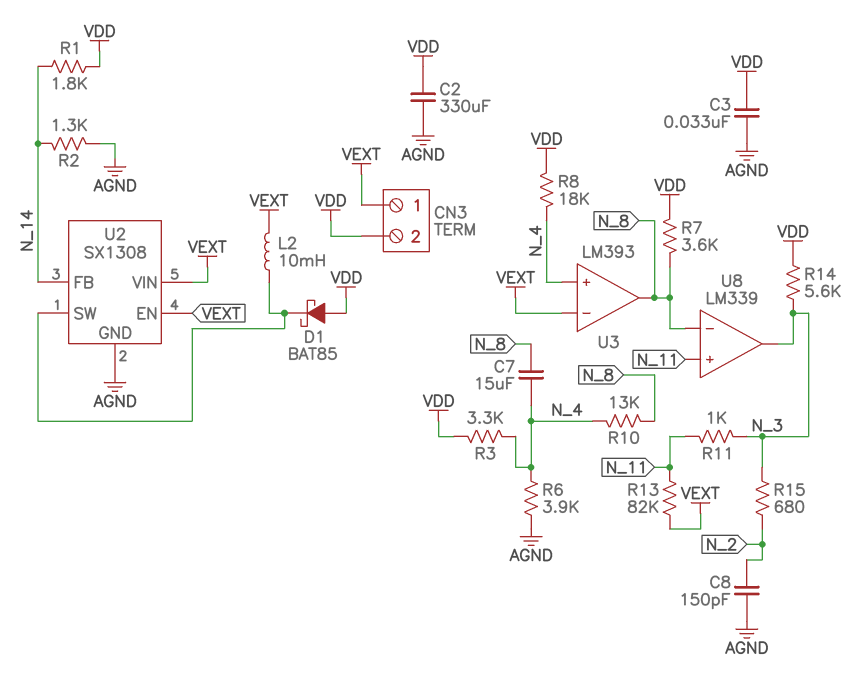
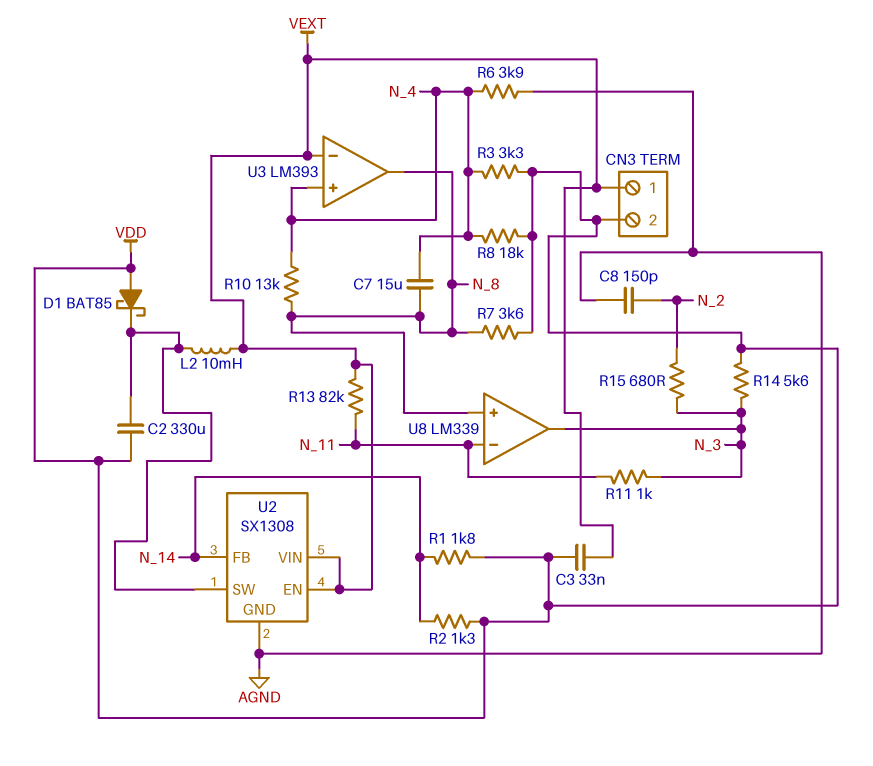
C2: 330uF (AGND, VDD) -> 330uF (U2/SW, VDD)
C3: 33nF (AGND, VDD) -> 33nF (VDD, VEXT)
R2: 1.3k (AGND, N_14) -> 1.3k (N_14, VDD)
U8 pin in+: N_11 -> N_8
U8 pin in-: N_8 -> N_11

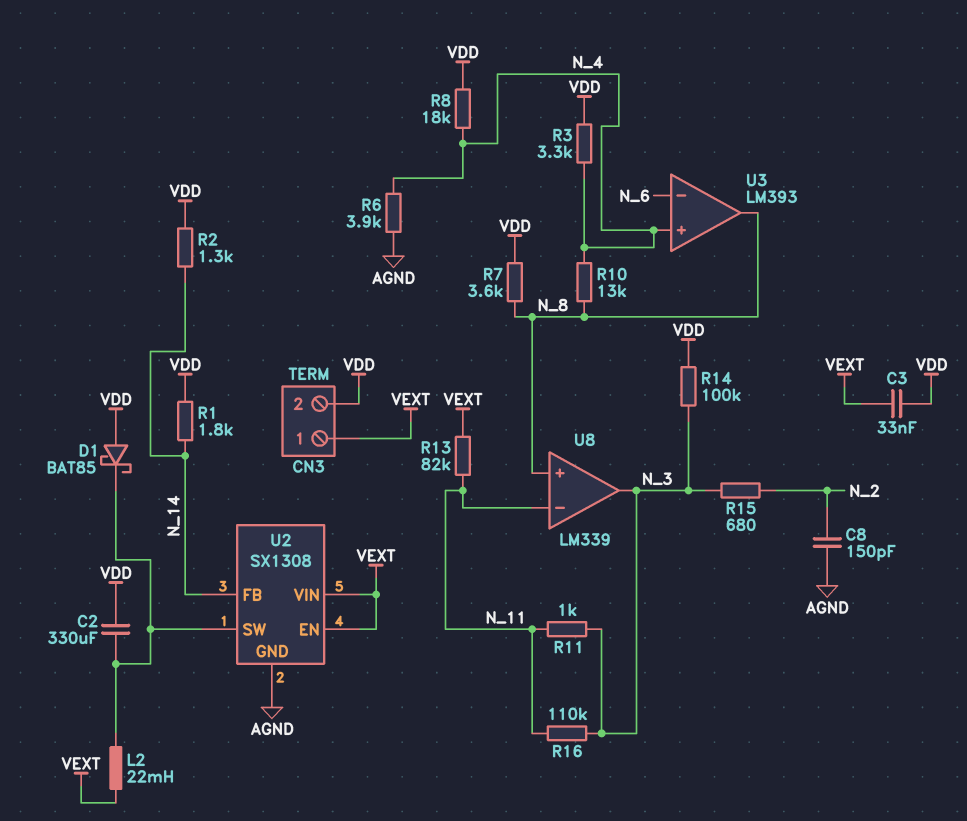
C7: 15uF (N_4, N_8) -> none
L2: 10mH (U2/SW, VEXT) -> 22mH (U2/SW, VEXT)
R14: 5.6k (N_3, VDD) -> 100k (N_3, VDD)
R16: none -> 110k (N_3, N_11)
U3 pin in-: VEXT -> N_6

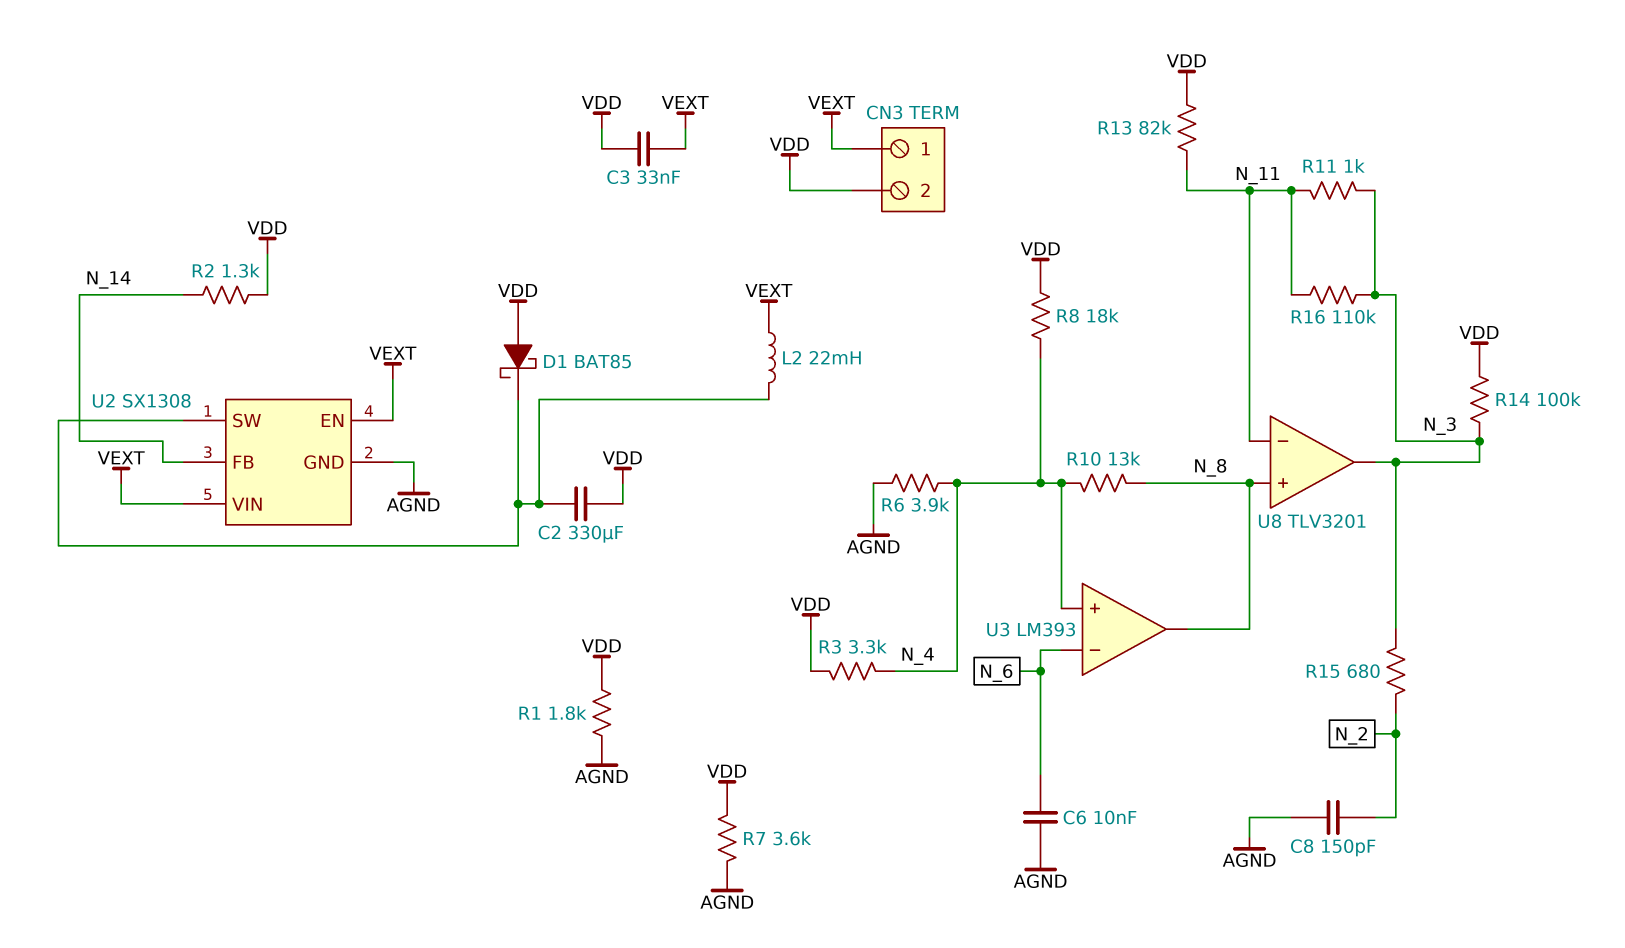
C6: none -> 10nF (AGND, N_6)
R1: 1.8k (N_14, VDD) -> 1.8k (AGND, VDD)
R7: 3.6k (N_8, VDD) -> 3.6k (AGND, VDD)
R13: 82k (N_11, VEXT) -> 82k (N_11, VDD)
U8: LM339 -> TLV3201

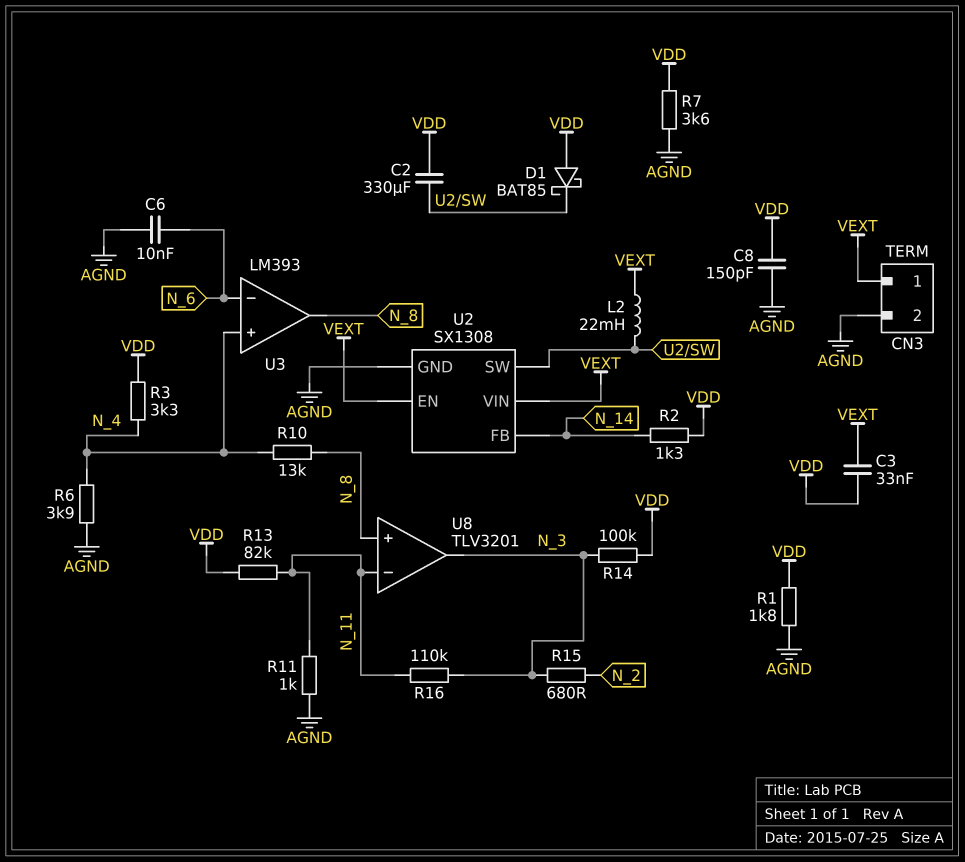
C8: 150pF (AGND, N_2) -> 150pF (AGND, VDD)
CN3 pin 2: VDD -> AGND
R8: 18k (N_4, VDD) -> none
R11: 1k (N_3, N_11) -> 1k (AGND, N_11)

